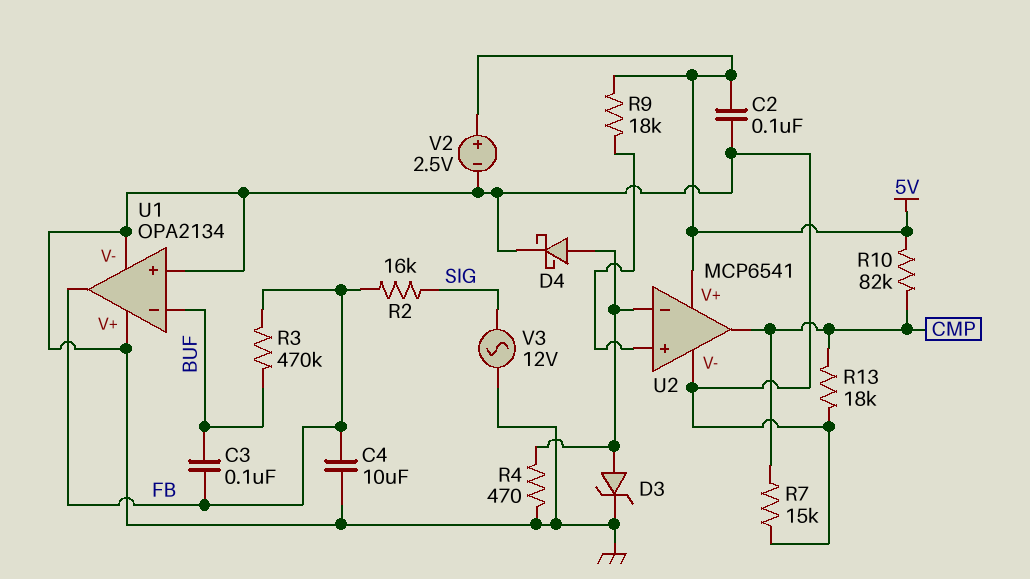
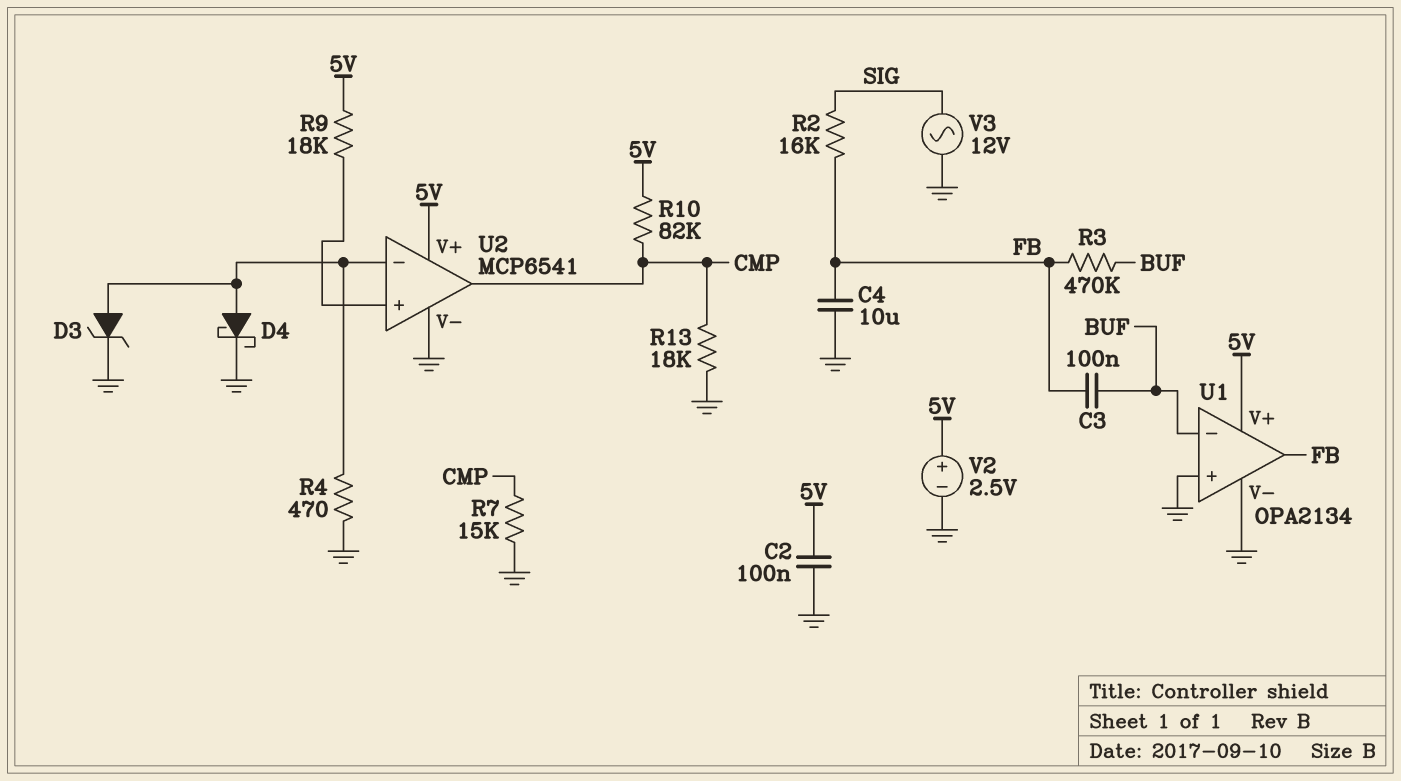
U1 pin V+: GND -> 5V

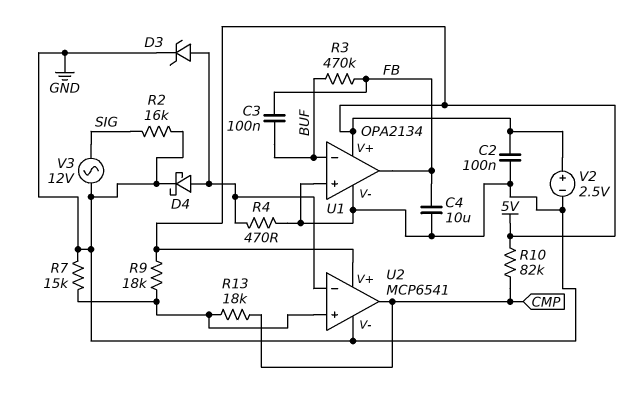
R2: 16k (FB, SIG) -> 16k (GND, SIG)
R7: 15k (CMP, GND) -> 15k (GND, U2/in+)
R13: 18k (CMP, GND) -> 18k (CMP, U2/in+)

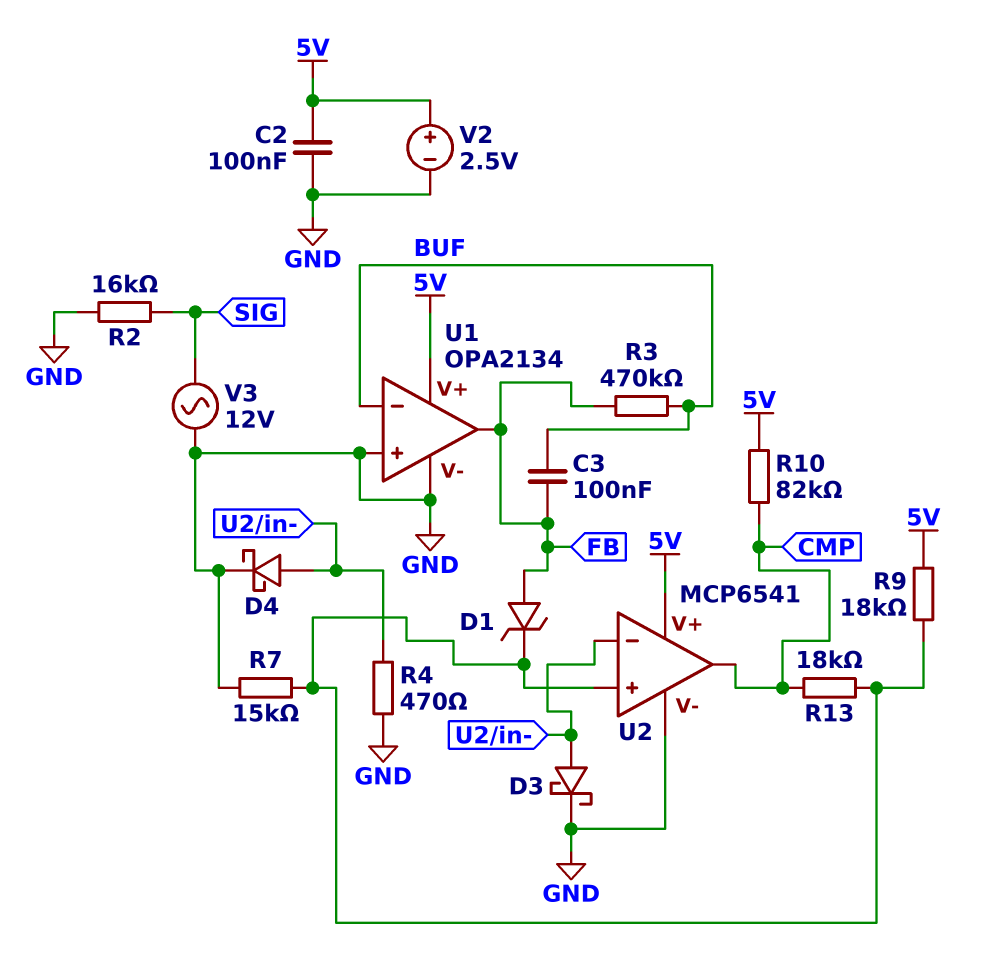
C4: 10uF (FB, GND) -> none
D1: none -> zener (A FB, K U2/in+)
D3: zener (A U2/in-, K GND) -> schottky (A U2/in-, K GND)

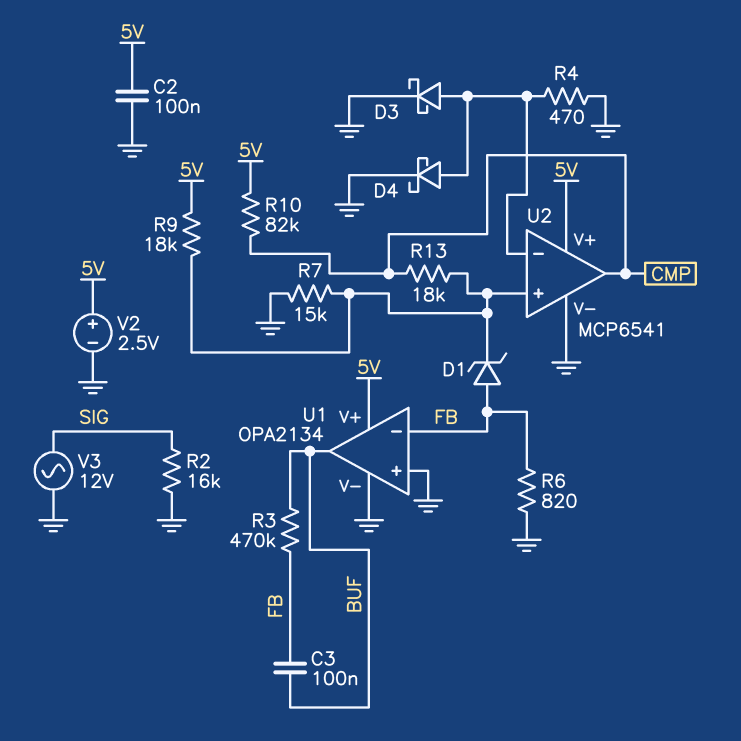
R6: none -> 820 (FB, GND)
U1 pin in-: BUF -> FB
U1 pin out: FB -> BUF

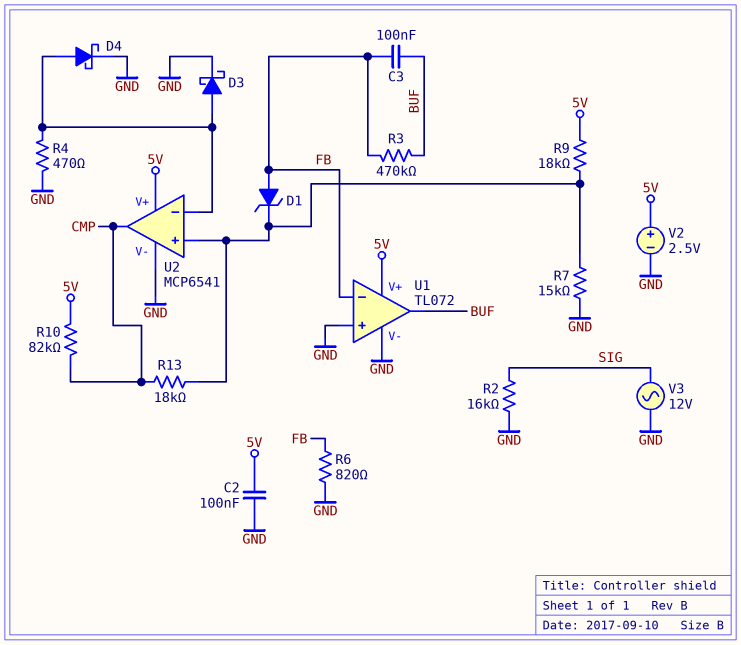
U1: OPA2134 -> TL072

